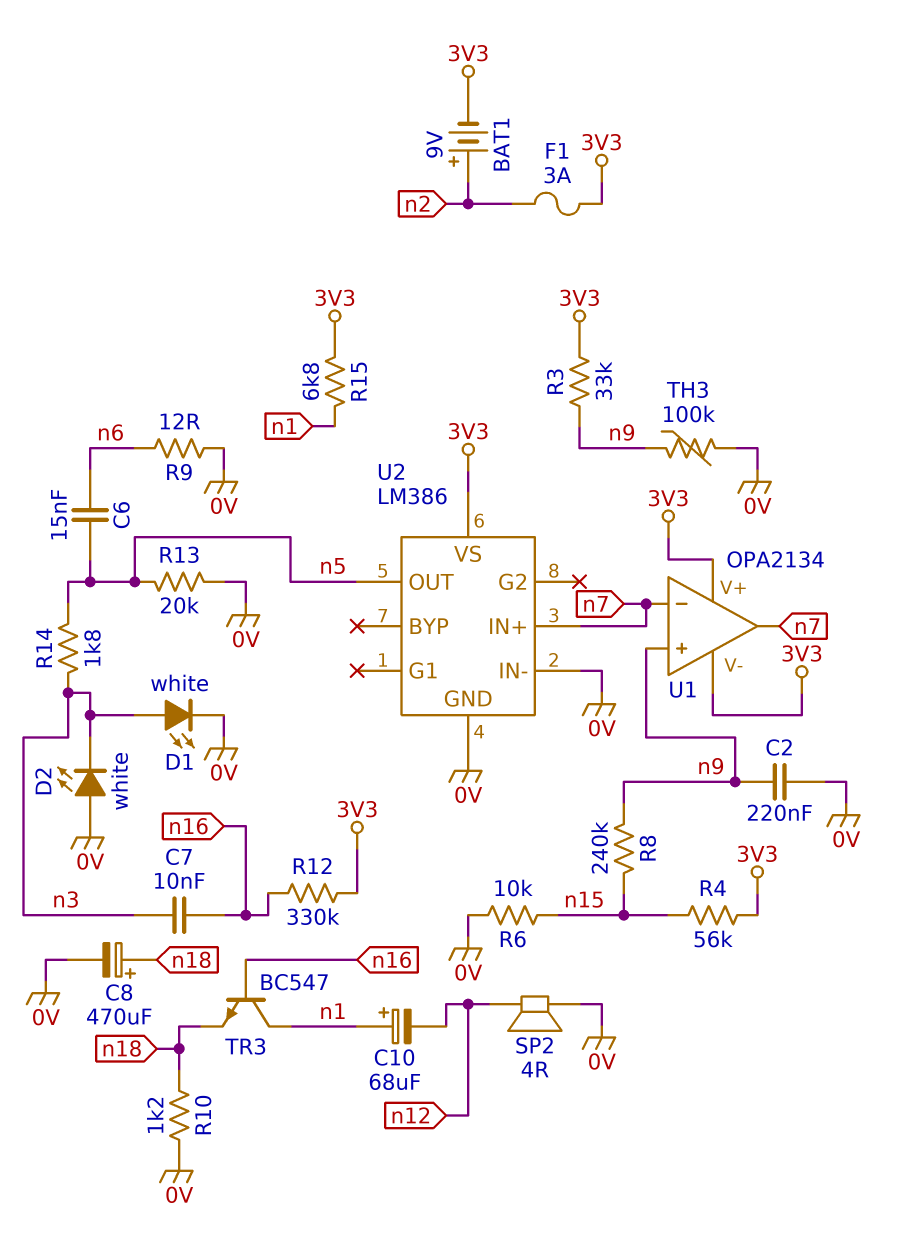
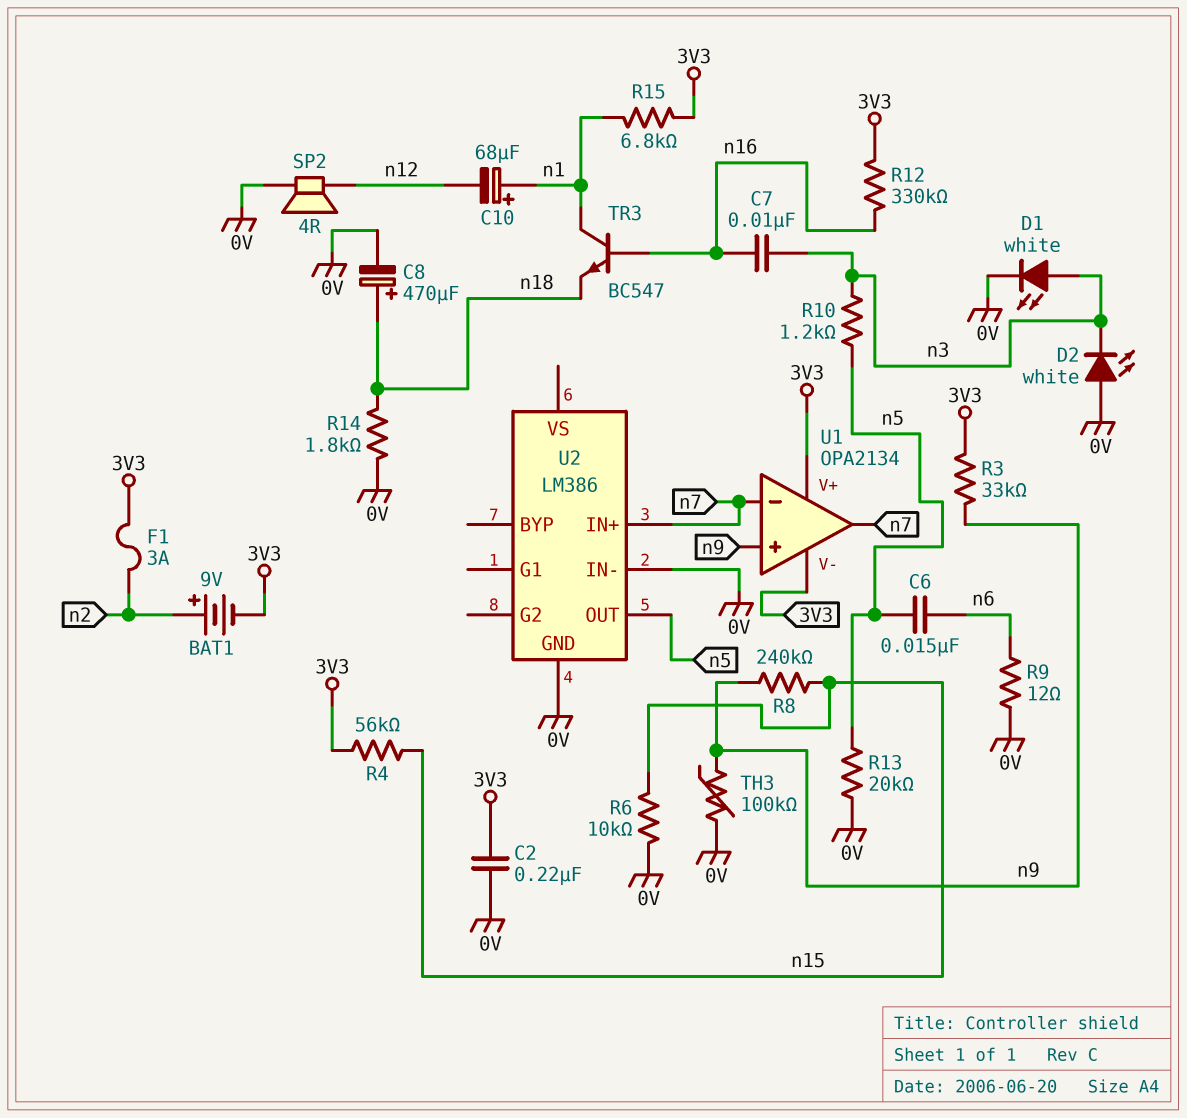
C2: 220nF (0V, n9) -> 220nF (0V, 3V3)
R10: 1.2k (0V, n18) -> 1.2k (n3, n5)
R14: 1.8k (n3, n5) -> 1.8k (0V, n18)
U2 pin VS: 3V3 -> none

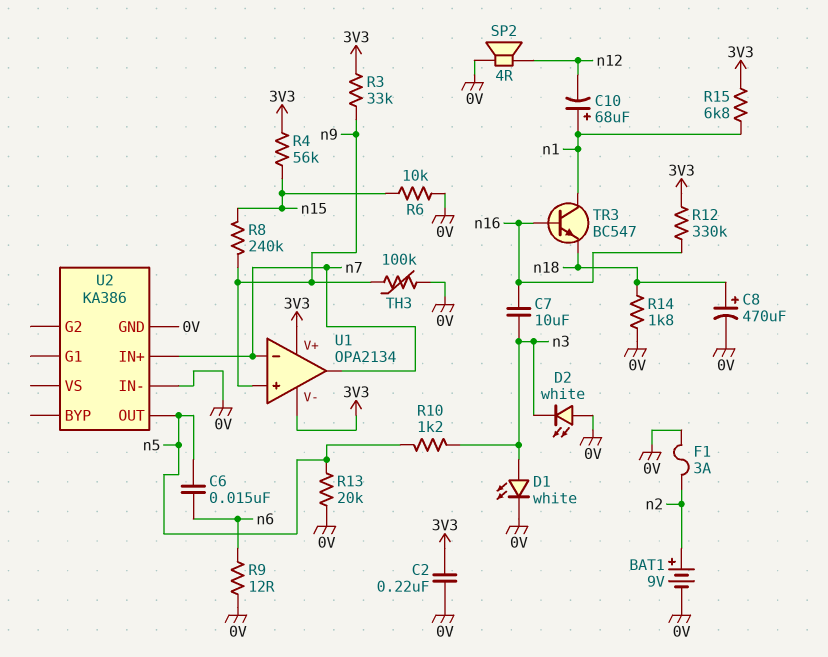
BAT1: 9V (plus n2, minus 3V3) -> 9V (plus n2, minus 0V)
C7: 10nF (n3, n16) -> 10uF (n3, n16)
F1: 3A (3V3, n2) -> 3A (0V, n2)
U2: LM386 -> KA386

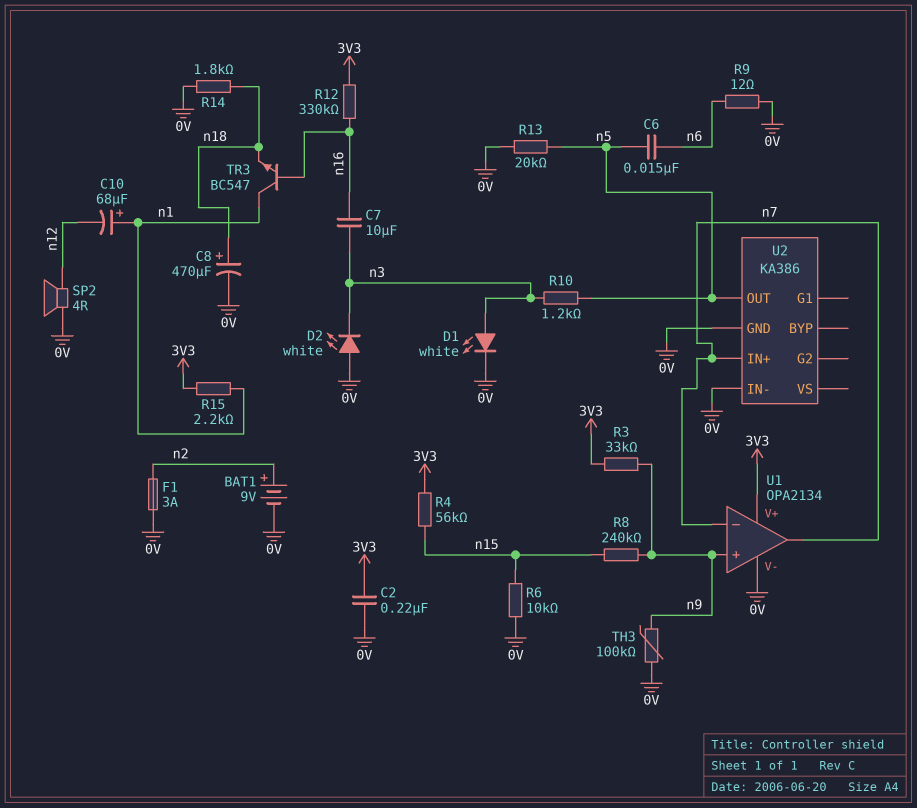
R15: 6.8k (3V3, n1) -> 2.2k (3V3, n1)
U1 pin V-: 3V3 -> 0V

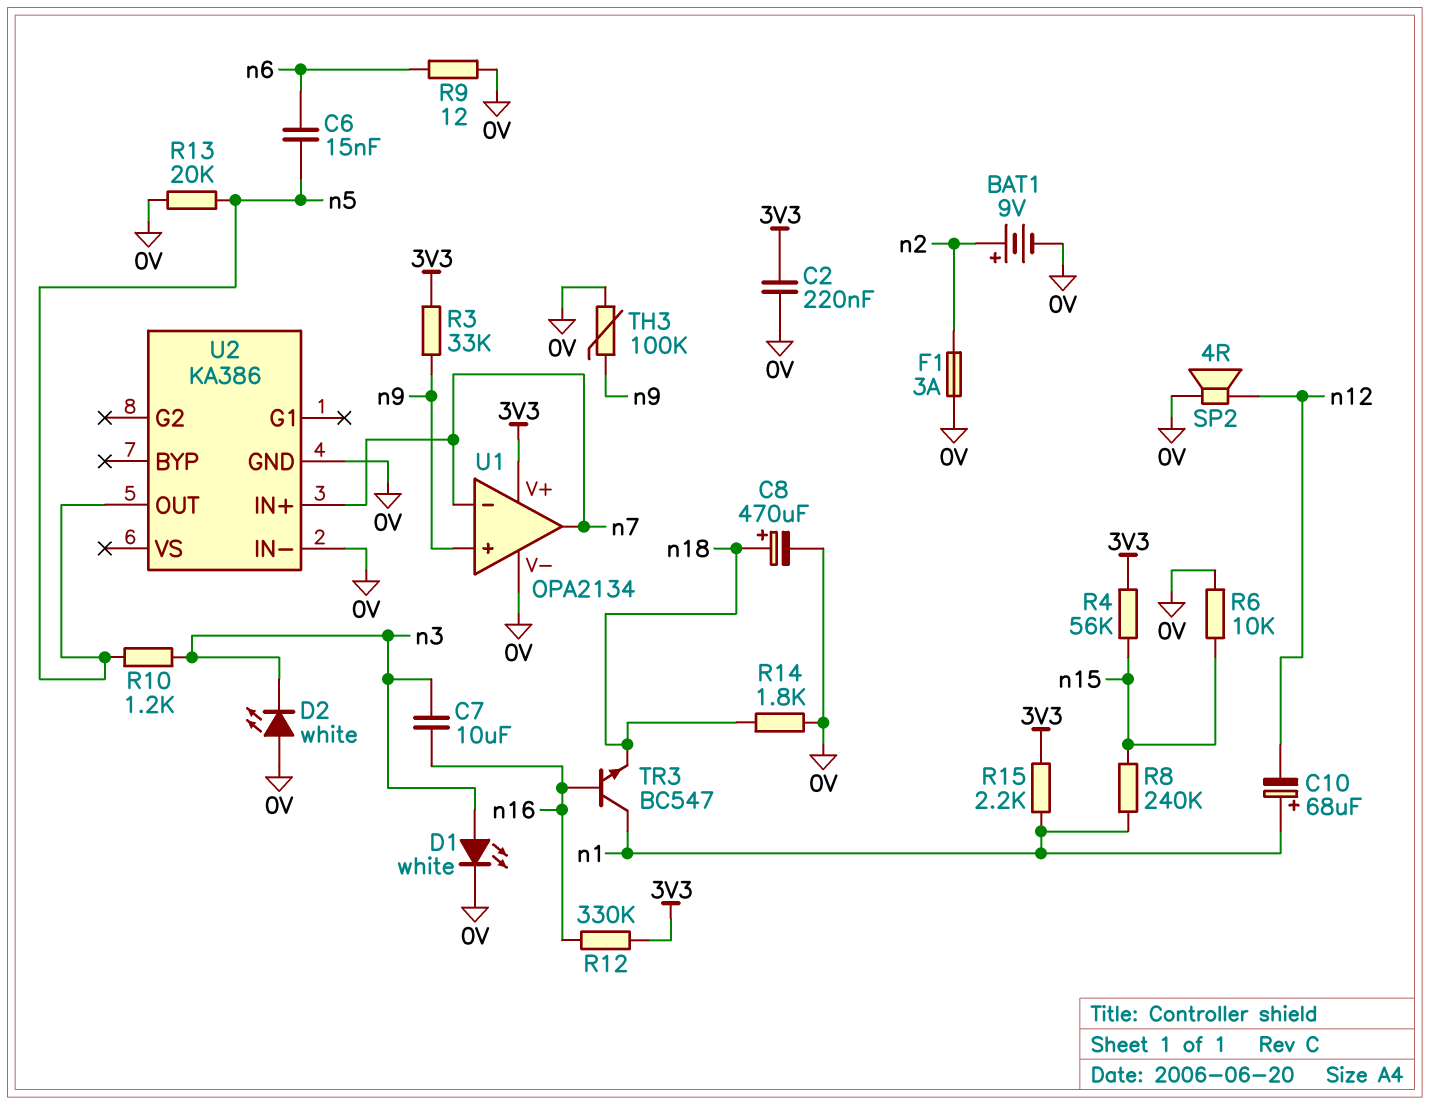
R8: 240k (n9, n15) -> 240k (n1, n15)

